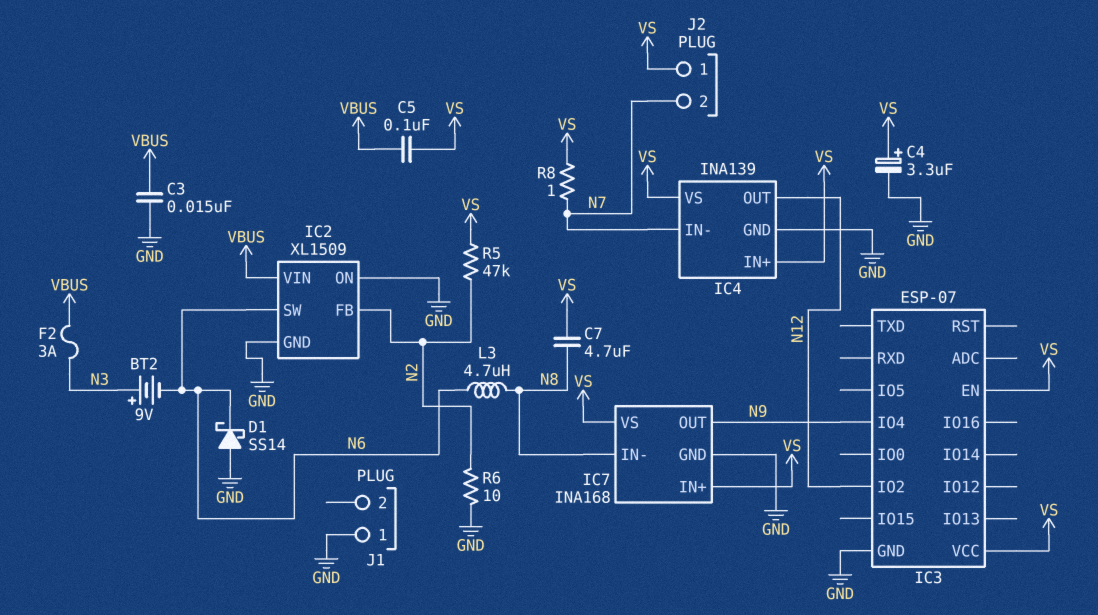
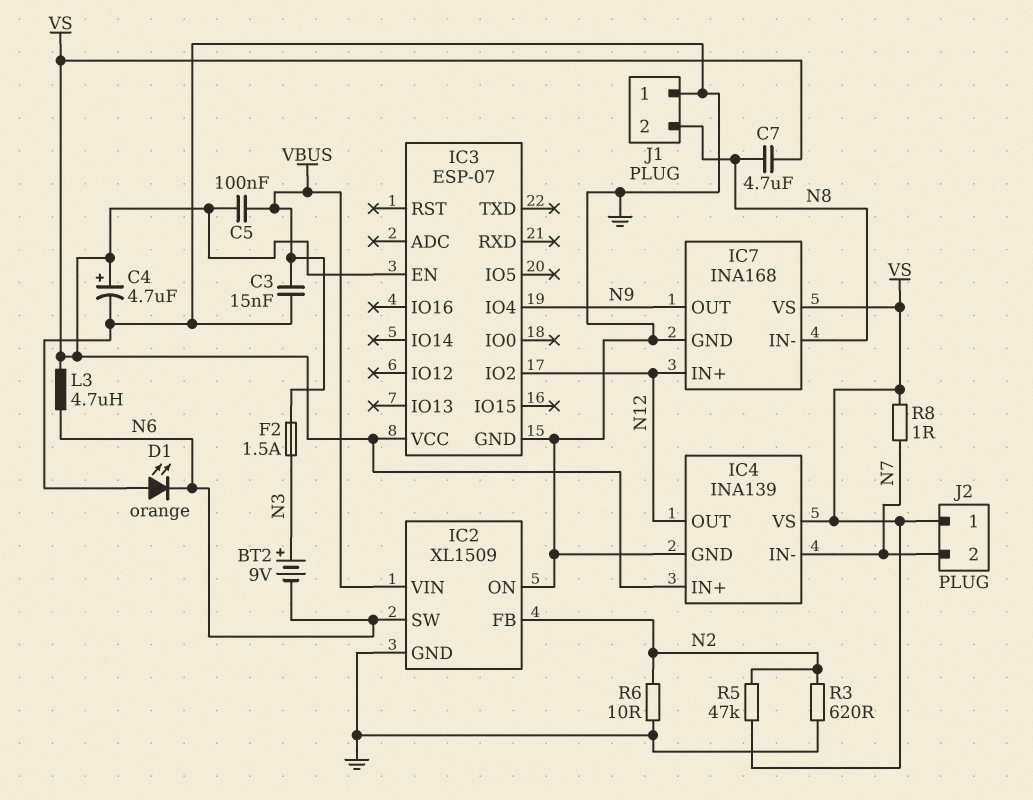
C4: 3.3uF (plus VS, minus GND) -> 4.7uF (plus VS, minus GND)
D1: schottky SS14 (A GND, K N6) -> LED orange (A GND, K N6)
F2: 3A (N3, VBUS) -> 1.5A (N3, VBUS)
IC7 pin IN+: VS -> N12
J1 pin 2: none -> N8
L3: 4.7uH (N6, N8) -> 4.7uH (N6, VS)
R3: none -> 620 (GND, N2)

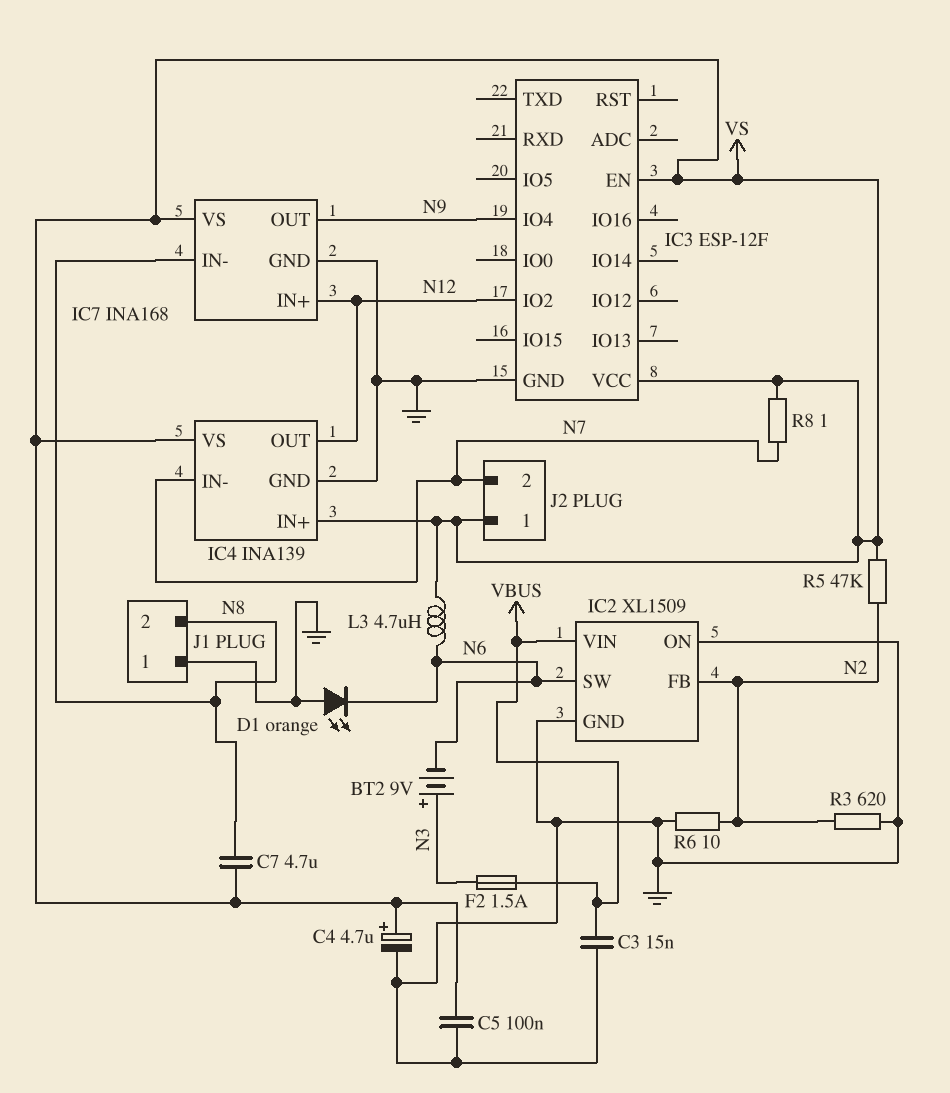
C5: 100nF (VBUS, VS) -> 100nF (GND, VS)
IC3: ESP-07 -> ESP-12F

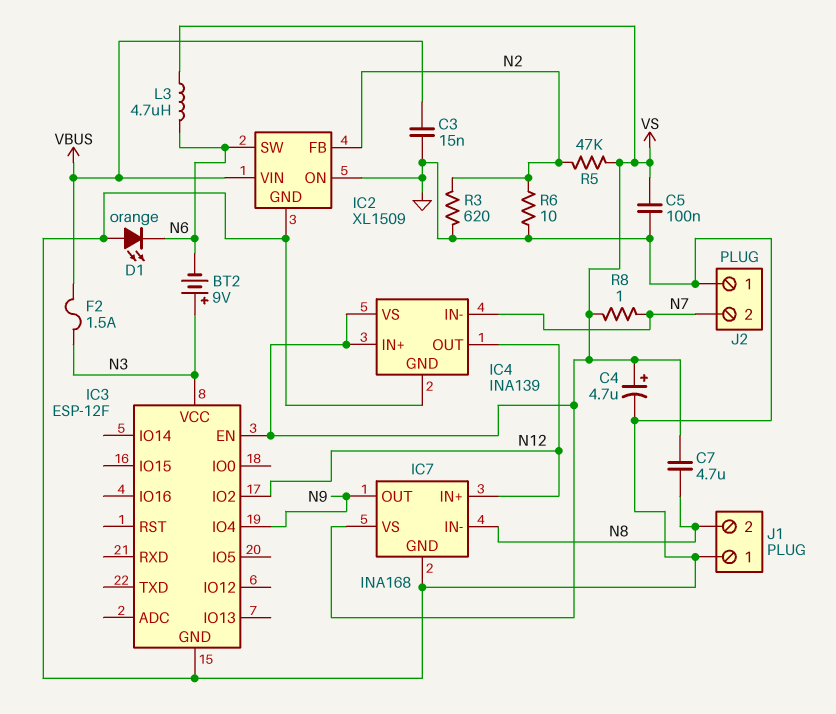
IC3 pin VCC: VS -> N3
J2 pin 1: VS -> GND

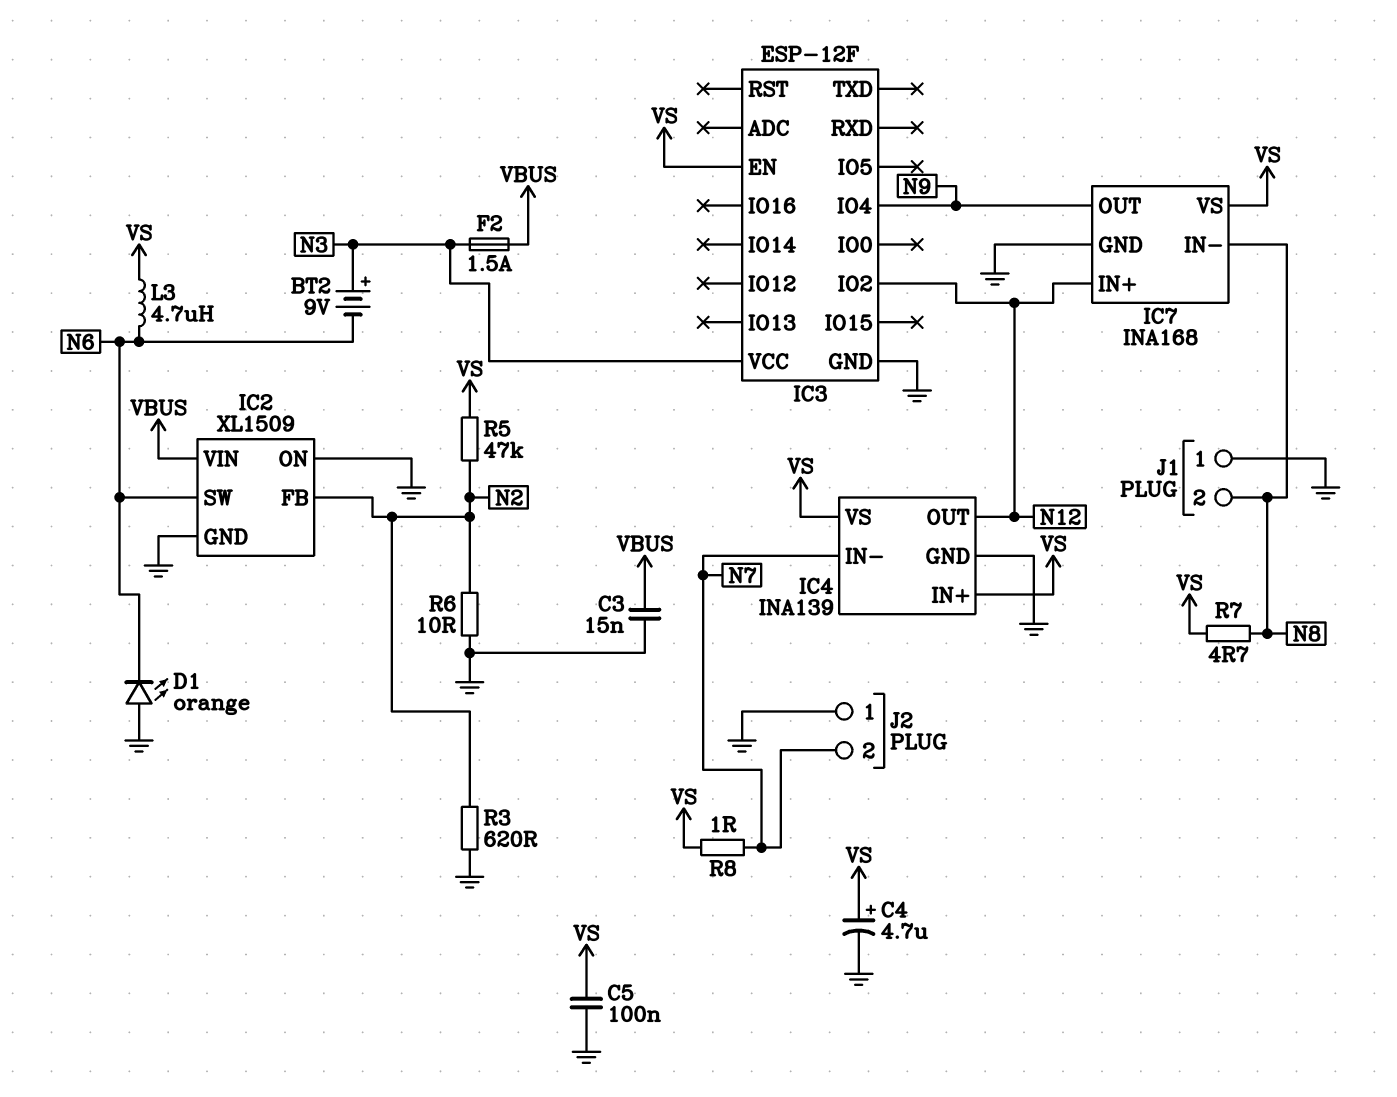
C7: 4.7uF (N8, VS) -> none
R7: none -> 4.7 (N8, VS)

